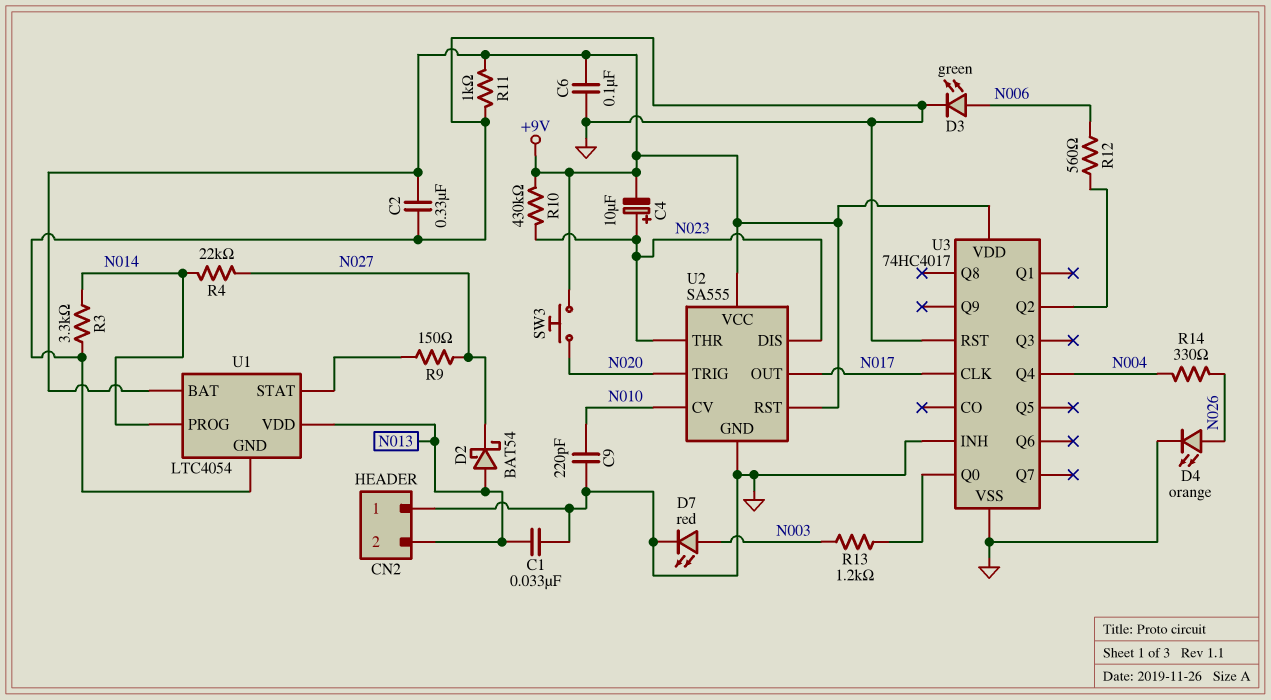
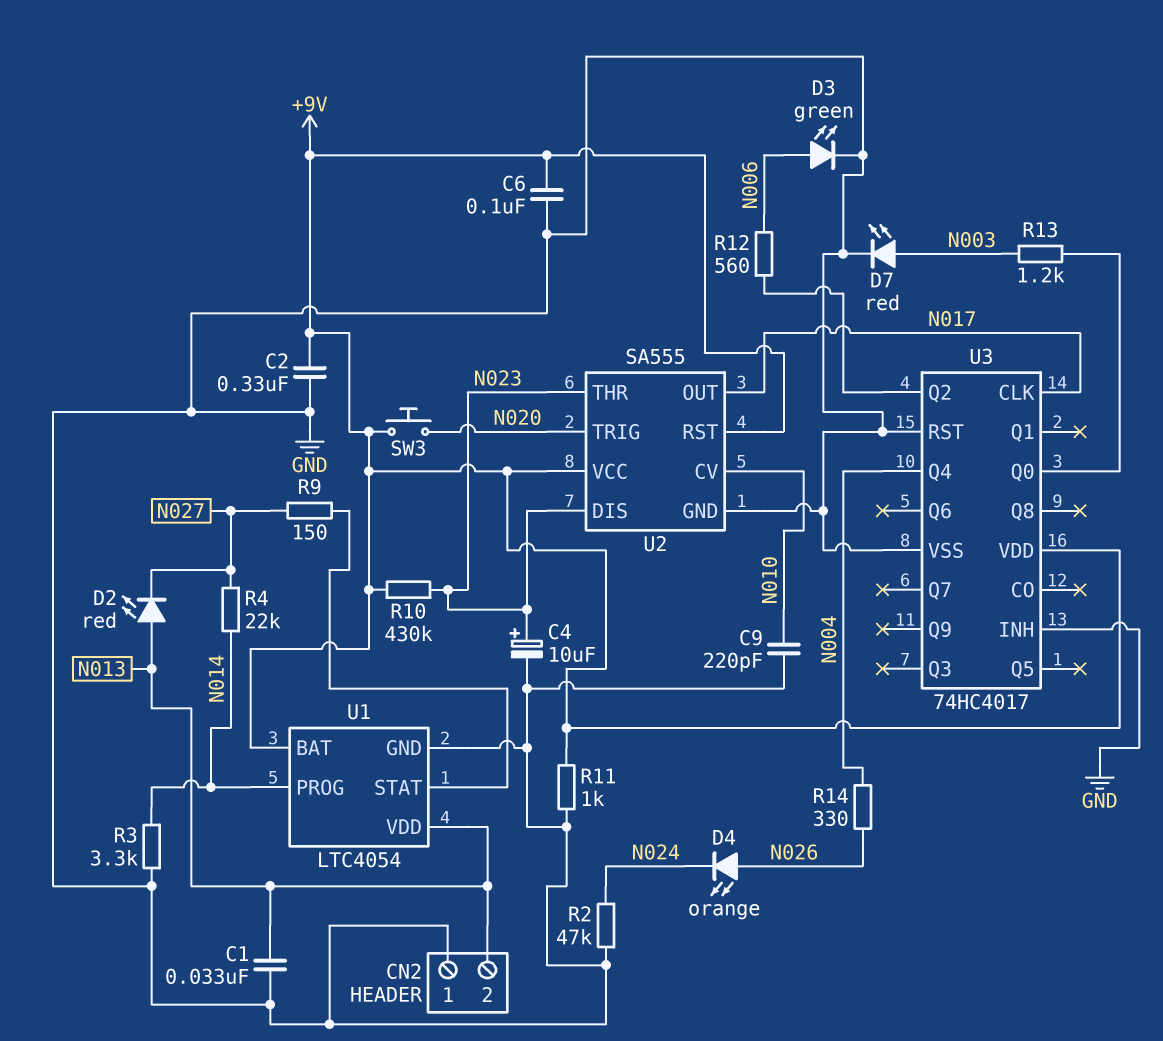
C4: 10uF (plus N023, minus +9V) -> 10uF (plus N023, minus GND)
D2: schottky BAT54 (A N013, K N027) -> LED red (A N013, K N027)
D4: LED orange (A N026, K GND) -> LED orange (A N026, K N024)
R2: none -> 47k (GND, N024)

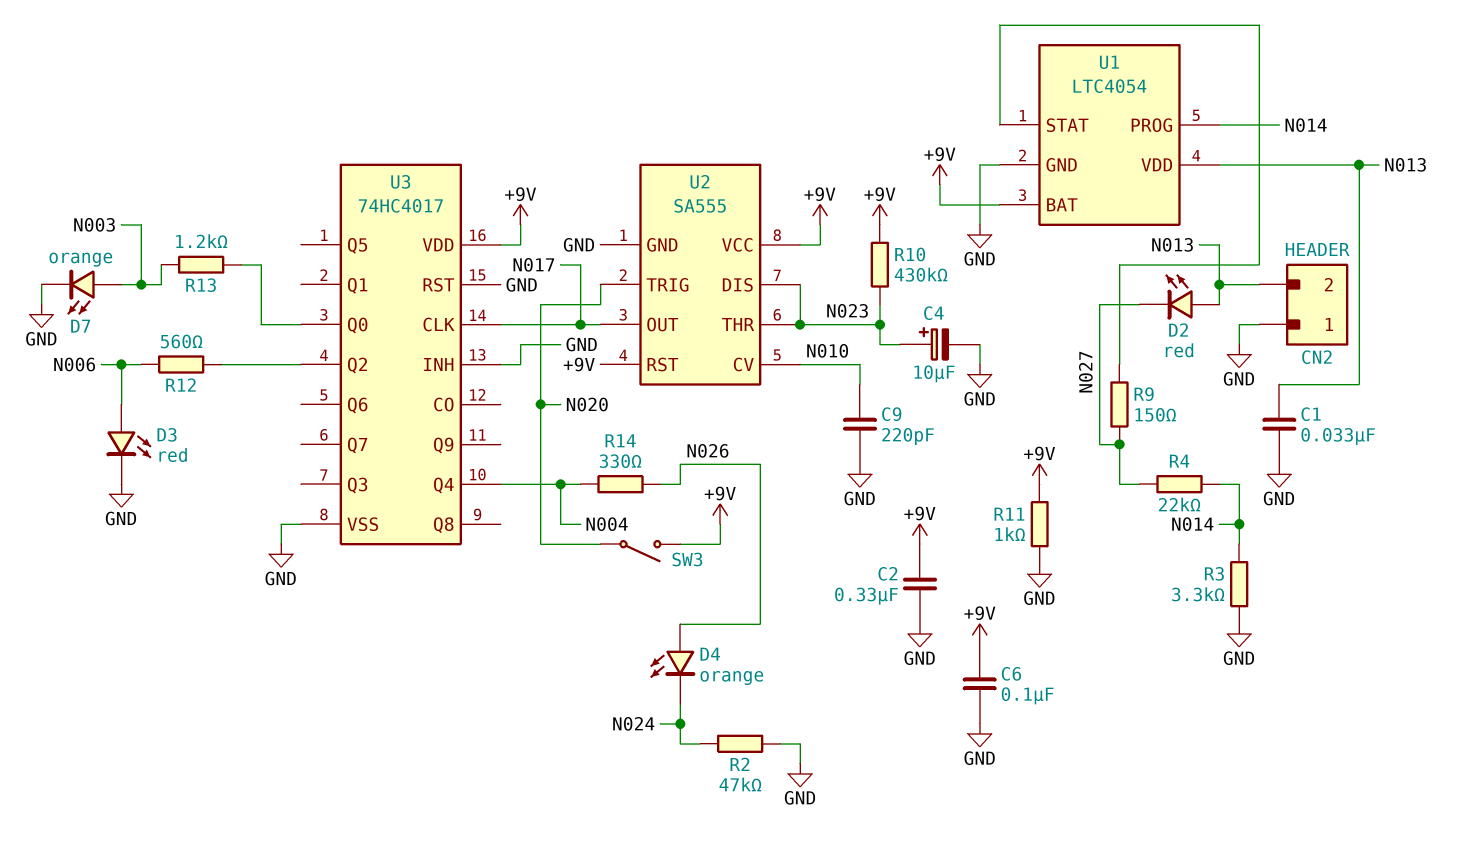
D3: LED green (A N006, K GND) -> LED red (A N006, K GND)
D7: LED red (A N003, K GND) -> LED orange (A N003, K GND)
SW3: button (+9V, N020) -> switch (+9V, N020)

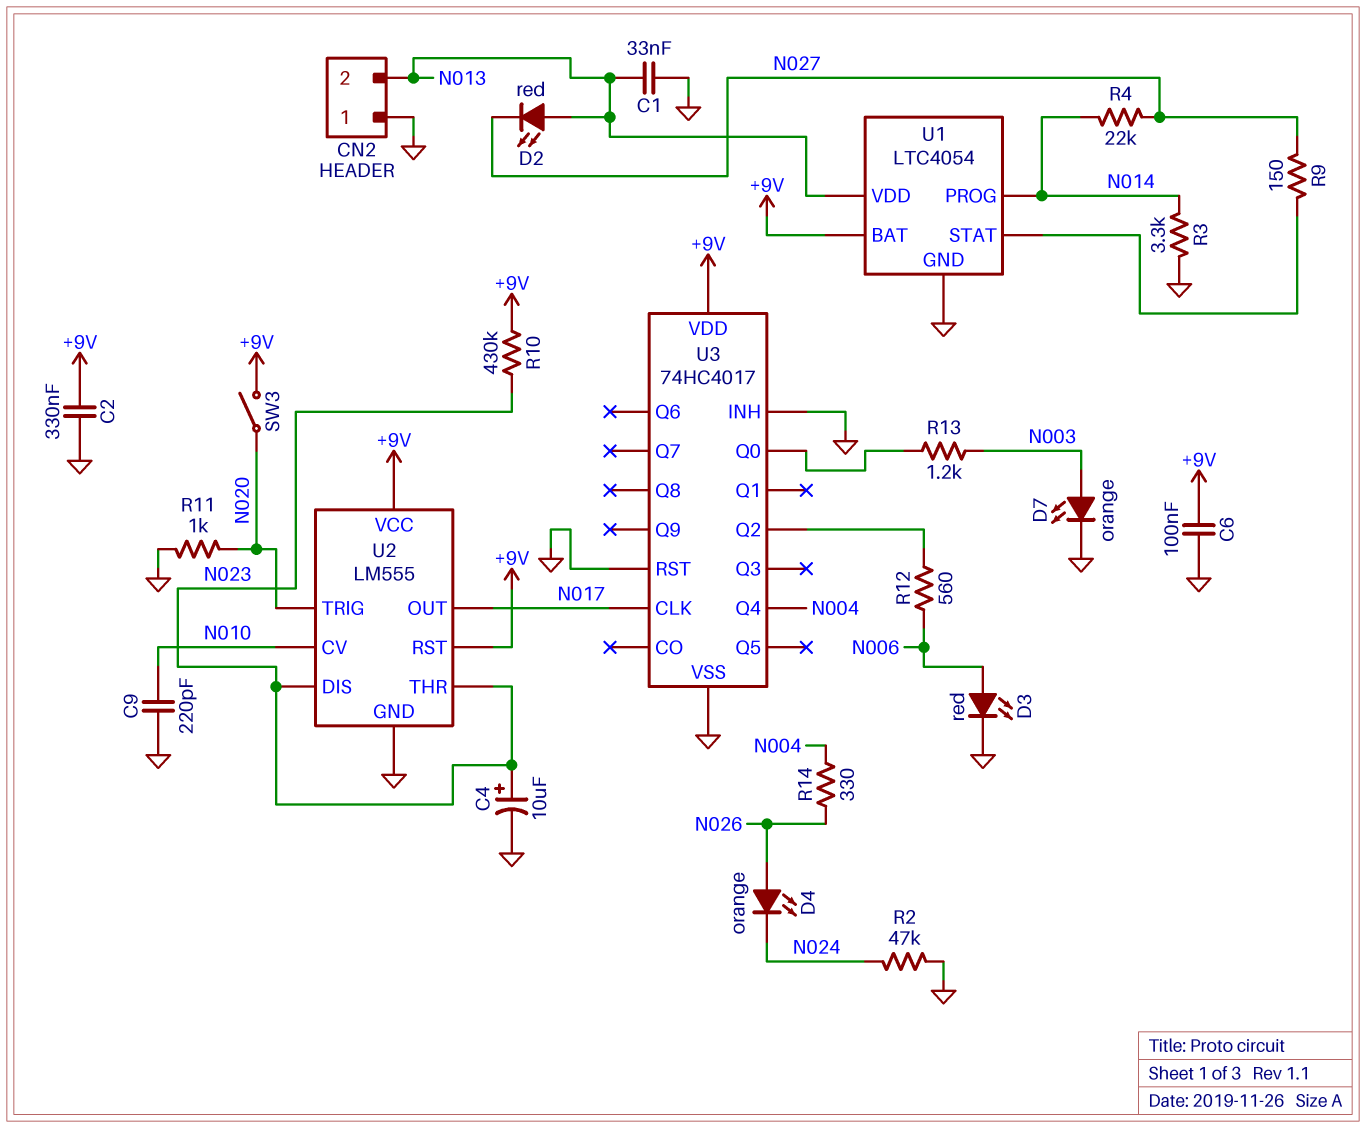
R11: 1k (+9V, GND) -> 1k (GND, N020)
U2: SA555 -> LM555

